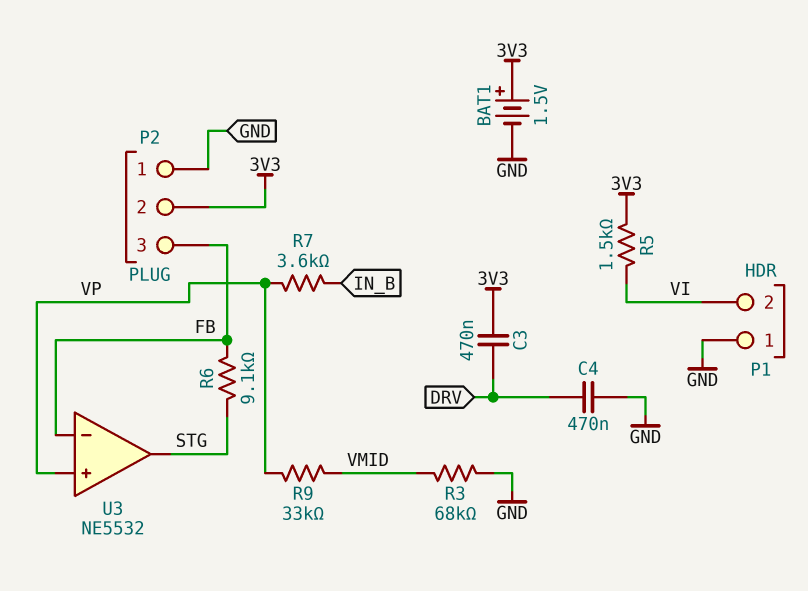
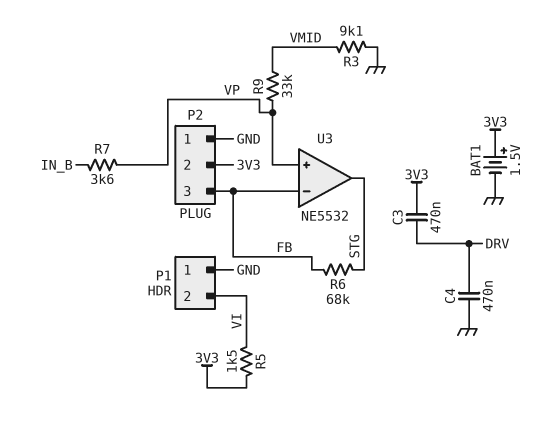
R3: 68k (GND, VMID) -> 9.1k (GND, VMID)
R6: 9.1k (FB, STG) -> 68k (FB, STG)

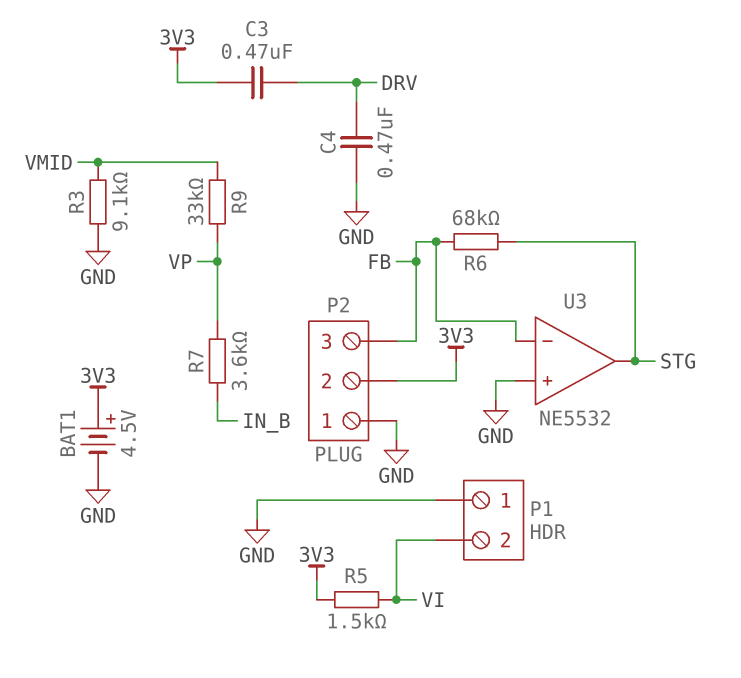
BAT1: 1.5V (plus 3V3, minus GND) -> 4.5V (plus 3V3, minus GND)
U3 pin in+: VP -> GND

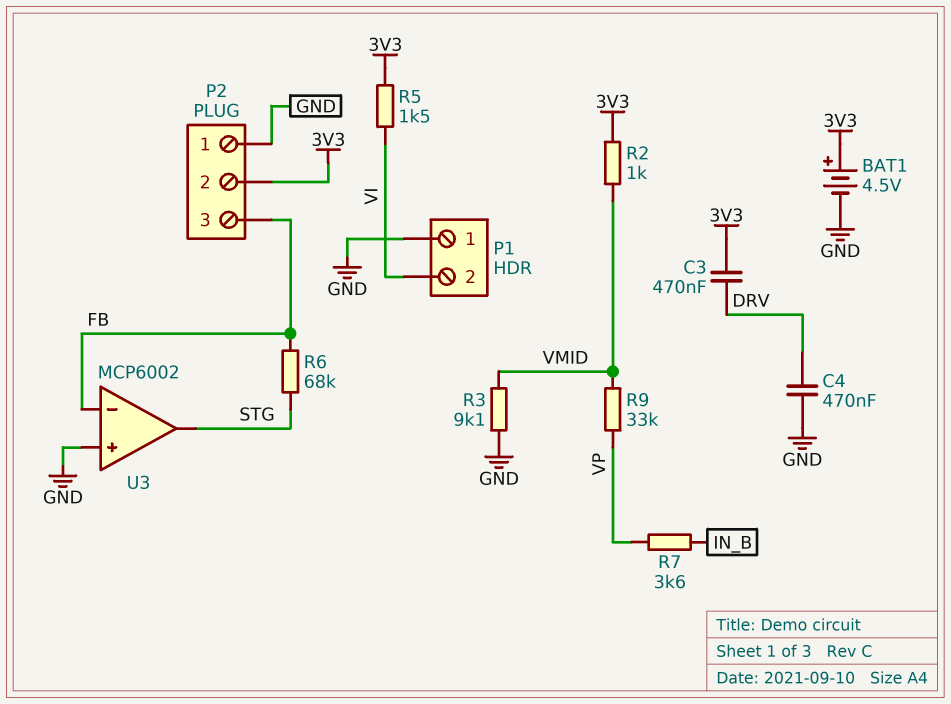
R2: none -> 1k (3V3, VMID)
U3: NE5532 -> MCP6002

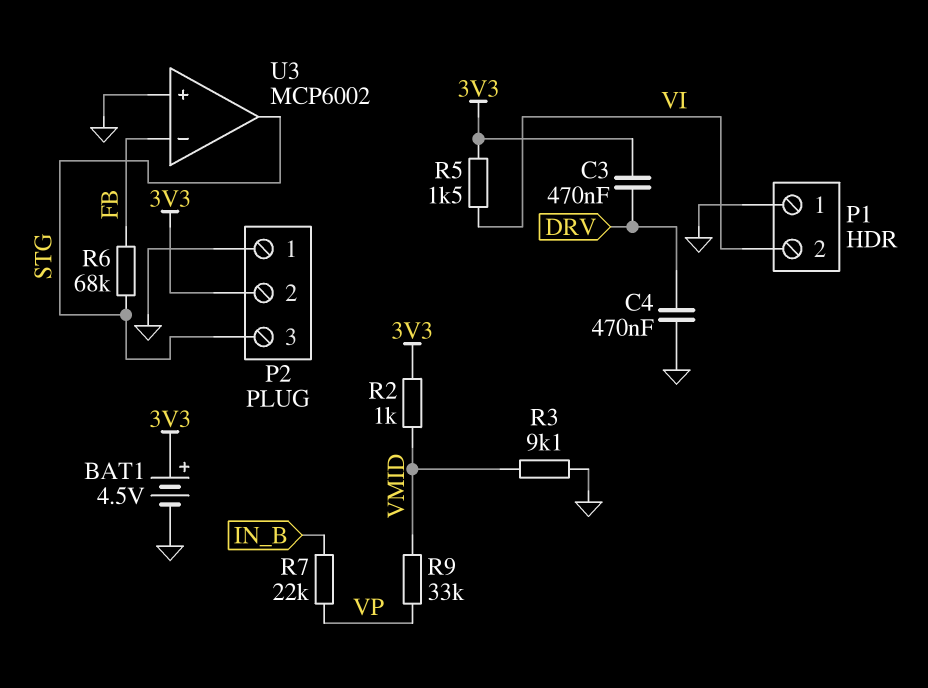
P2 pin 3: FB -> STG
R7: 3.6k (IN_B, VP) -> 22k (IN_B, VP)

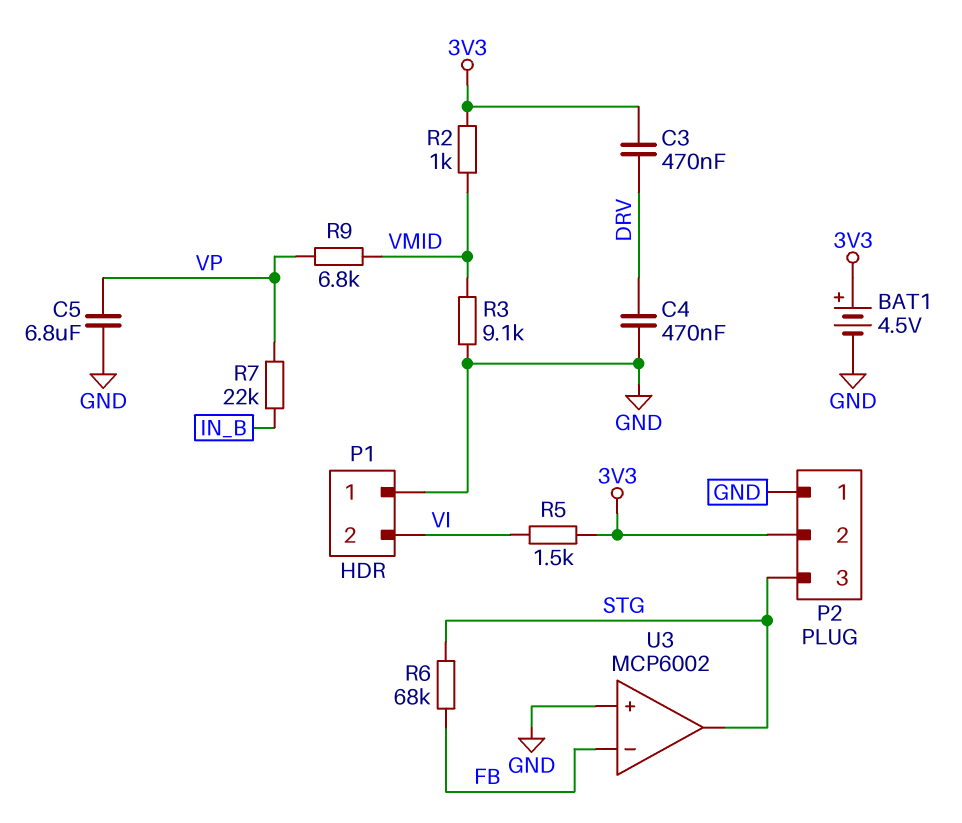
C5: none -> 6.8uF (GND, VP)
R9: 33k (VMID, VP) -> 6.8k (VMID, VP)

